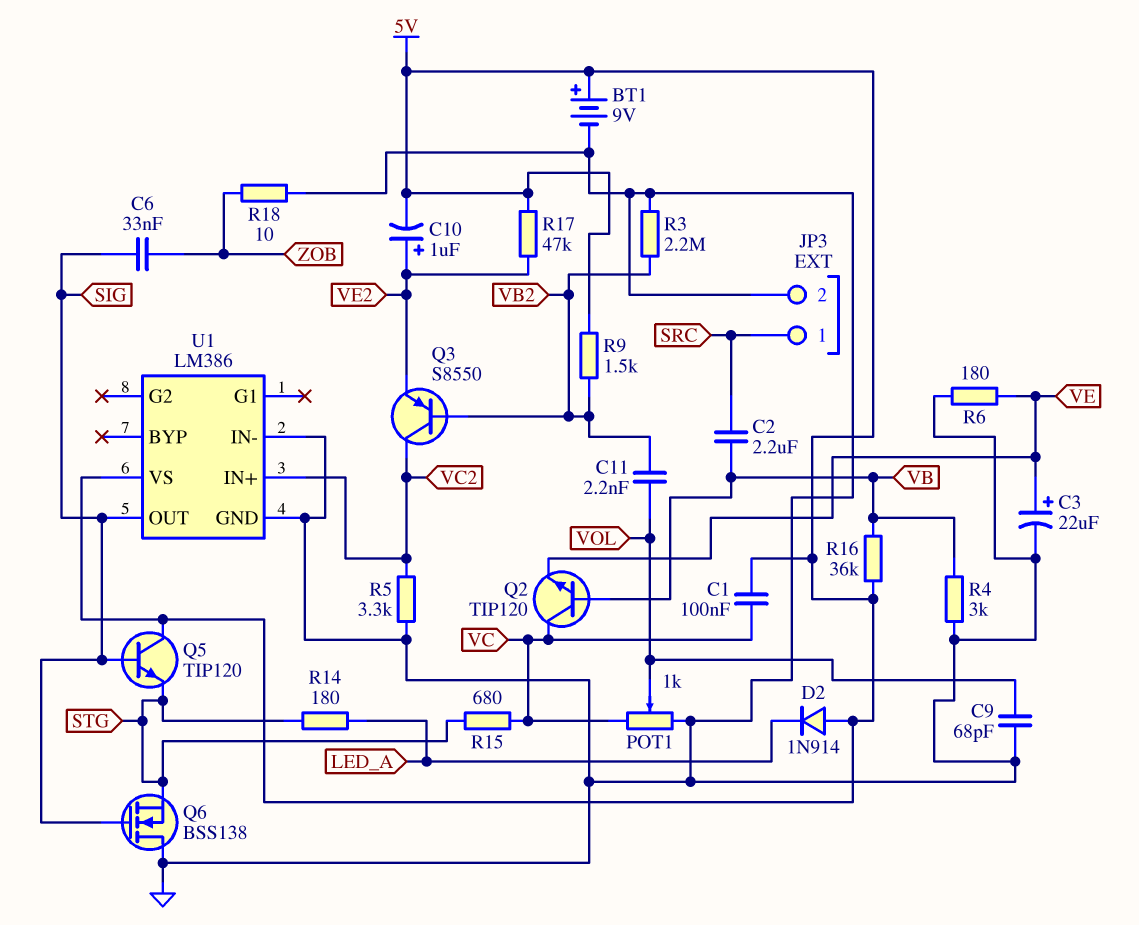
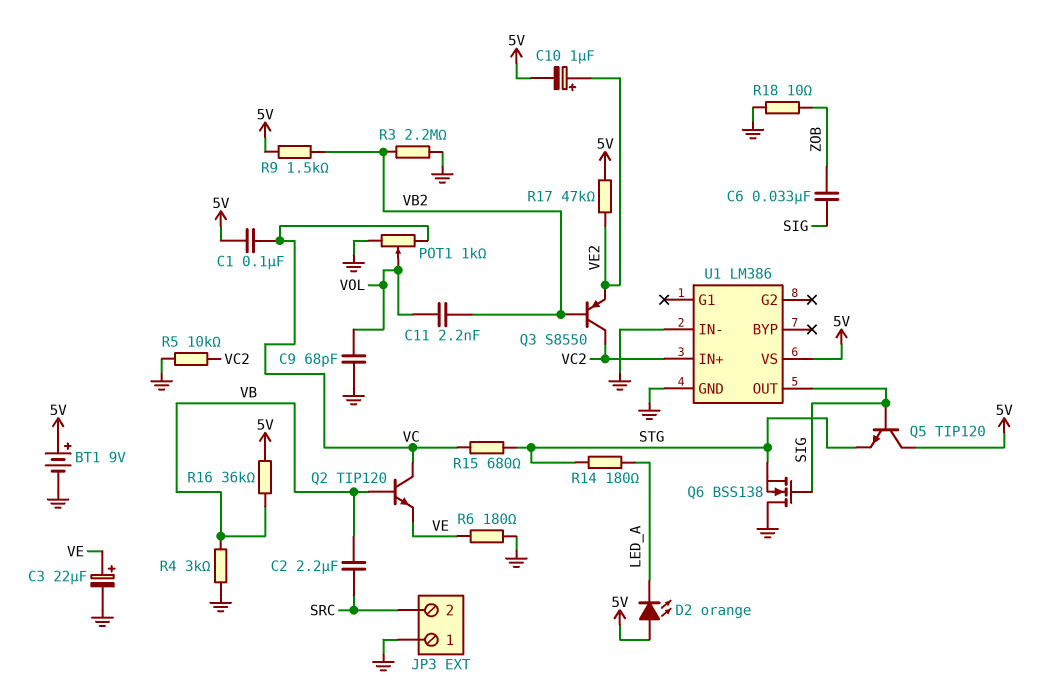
D2: diode 1N914 (A 5V, K LED_A) -> LED orange (A 5V, K LED_A)
JP3 pin 1: SRC -> GND
JP3 pin 2: GND -> SRC
R5: 3.3k (GND, VC2) -> 10k (GND, VC2)

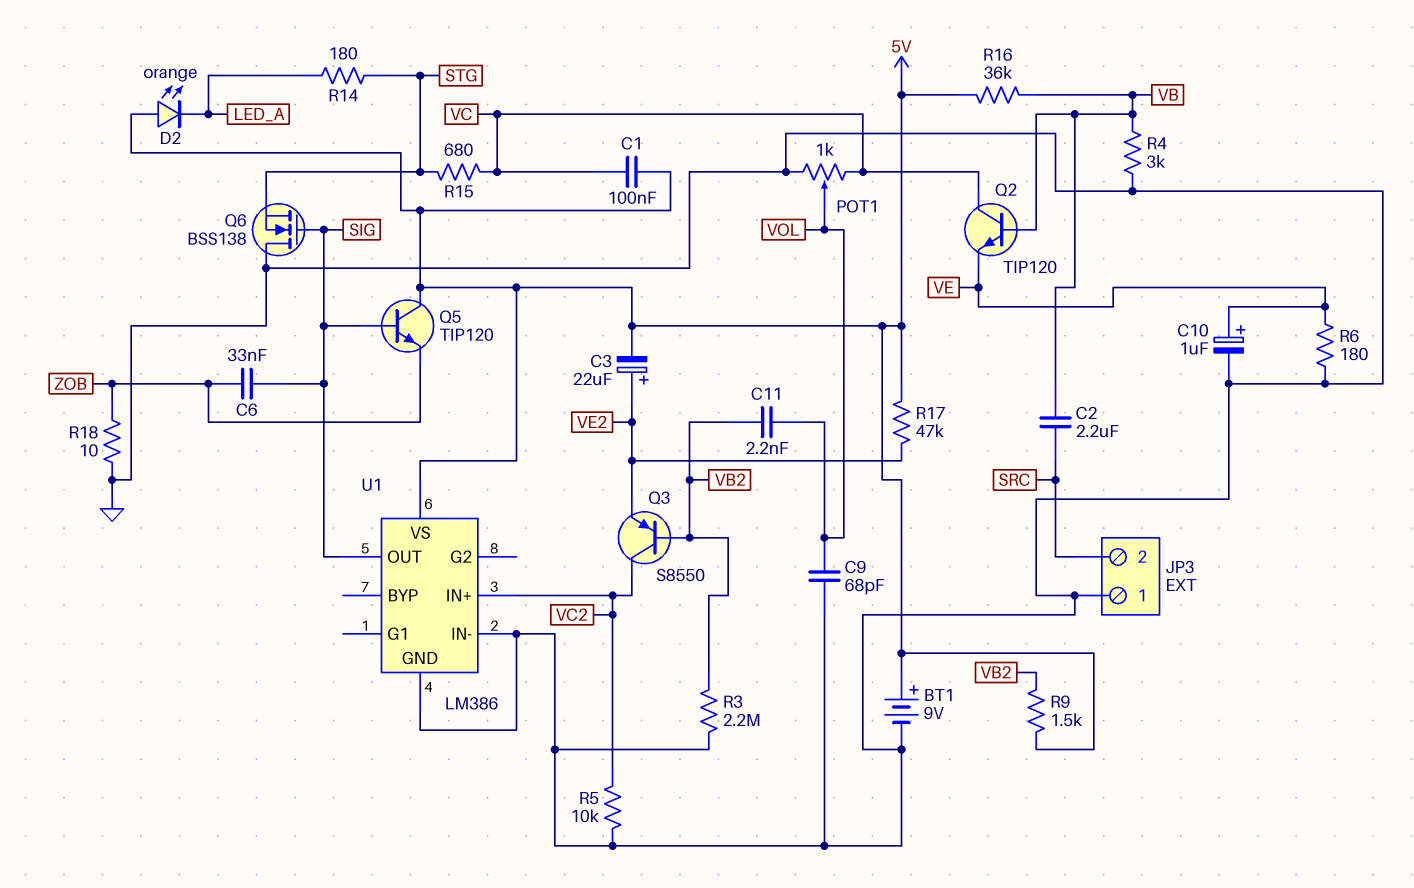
C3: 22uF (plus VE, minus GND) -> 22uF (plus VE2, minus 5V)
C10: 1uF (plus VE2, minus 5V) -> 1uF (plus VE, minus GND)
Q5: NPN TIP120 (B SIG, C 5V, E STG) -> NPN TIP120 (B SIG, C 5V, E ZOB)

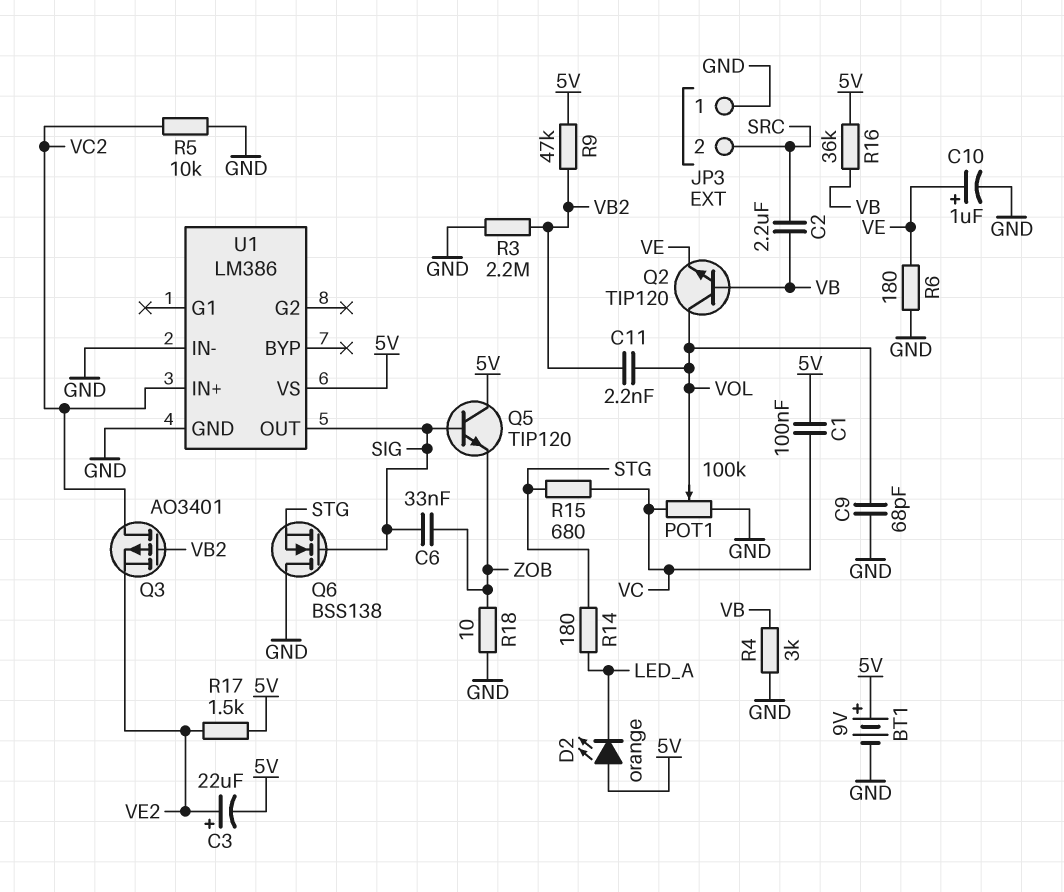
POT1: 1k (GND, VC, wiper VOL) -> 100k (GND, VC, wiper VOL)
Q2: NPN TIP120 (B VB, C VC, E VE) -> NPN TIP120 (B VB, C VOL, E VE)
Q3: PNP S8550 (B VB2, C VC2, E VE2) -> PMOS AO3401 (G VB2, D VC2, S VE2)
R9: 1.5k (5V, VB2) -> 47k (5V, VB2)
R17: 47k (5V, VE2) -> 1.5k (5V, VE2)

